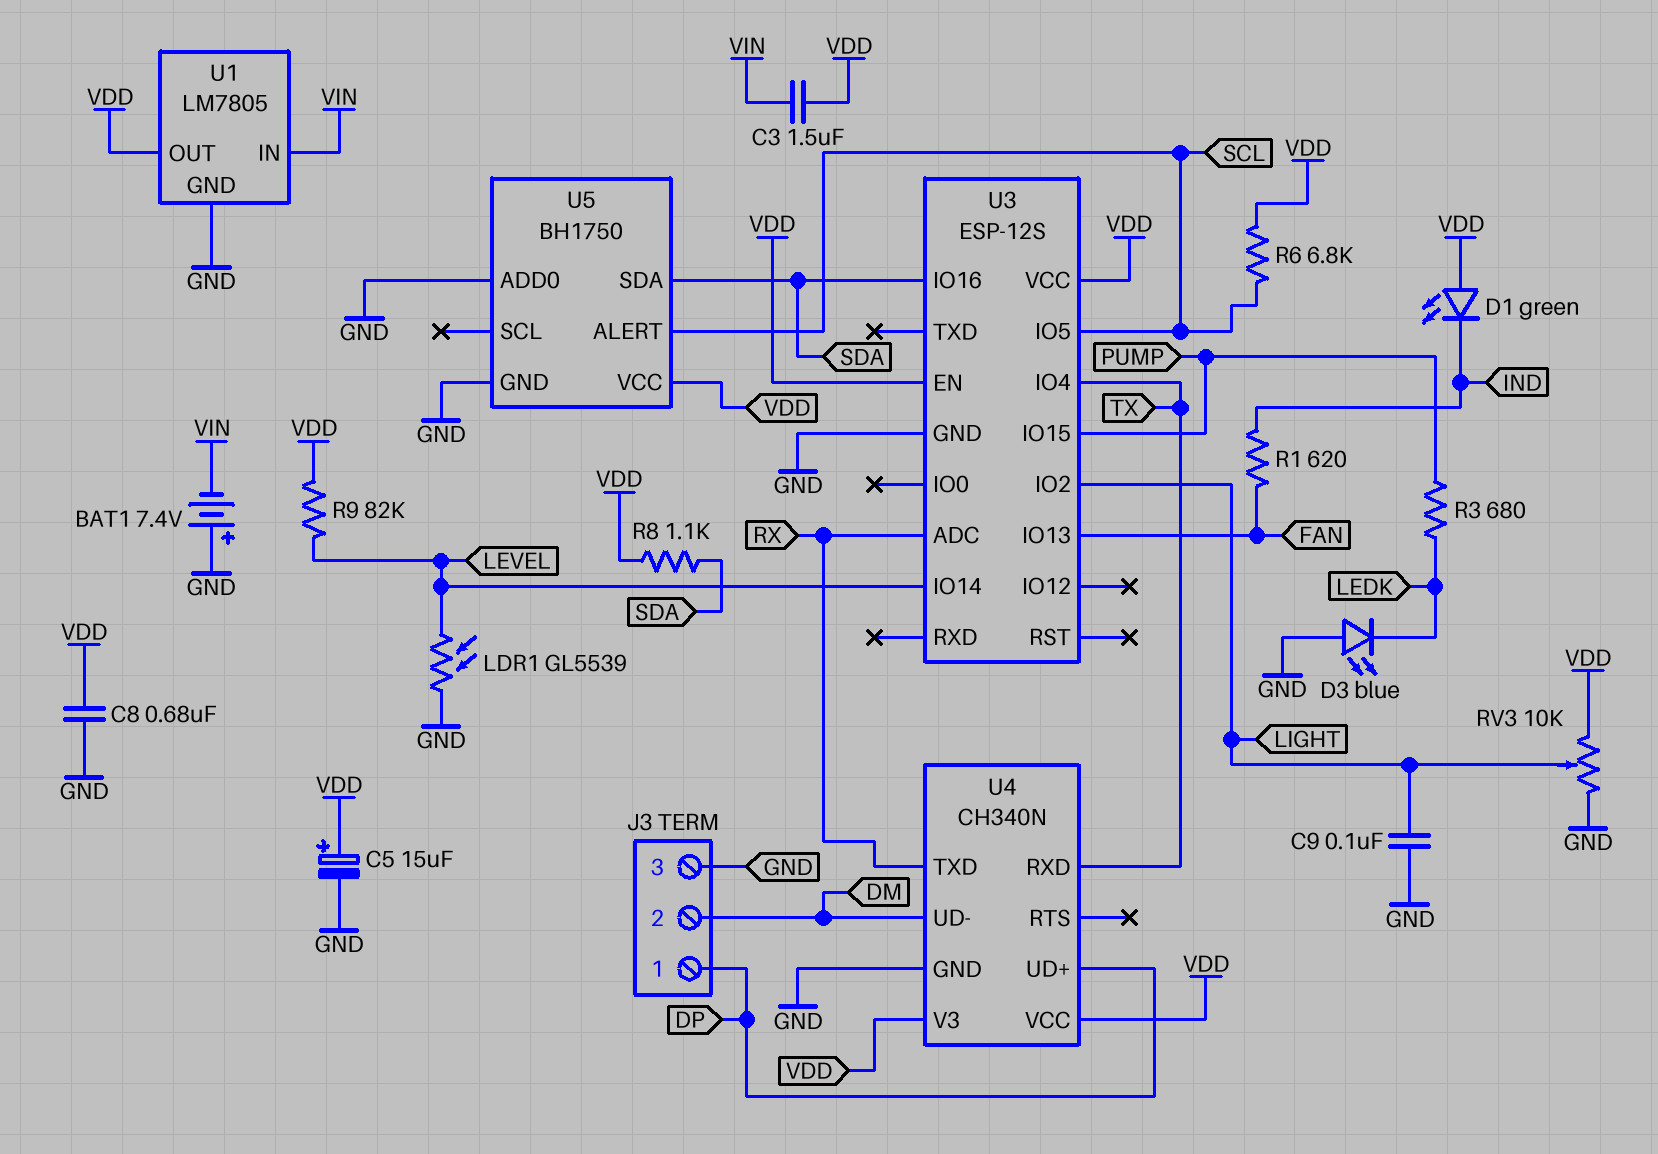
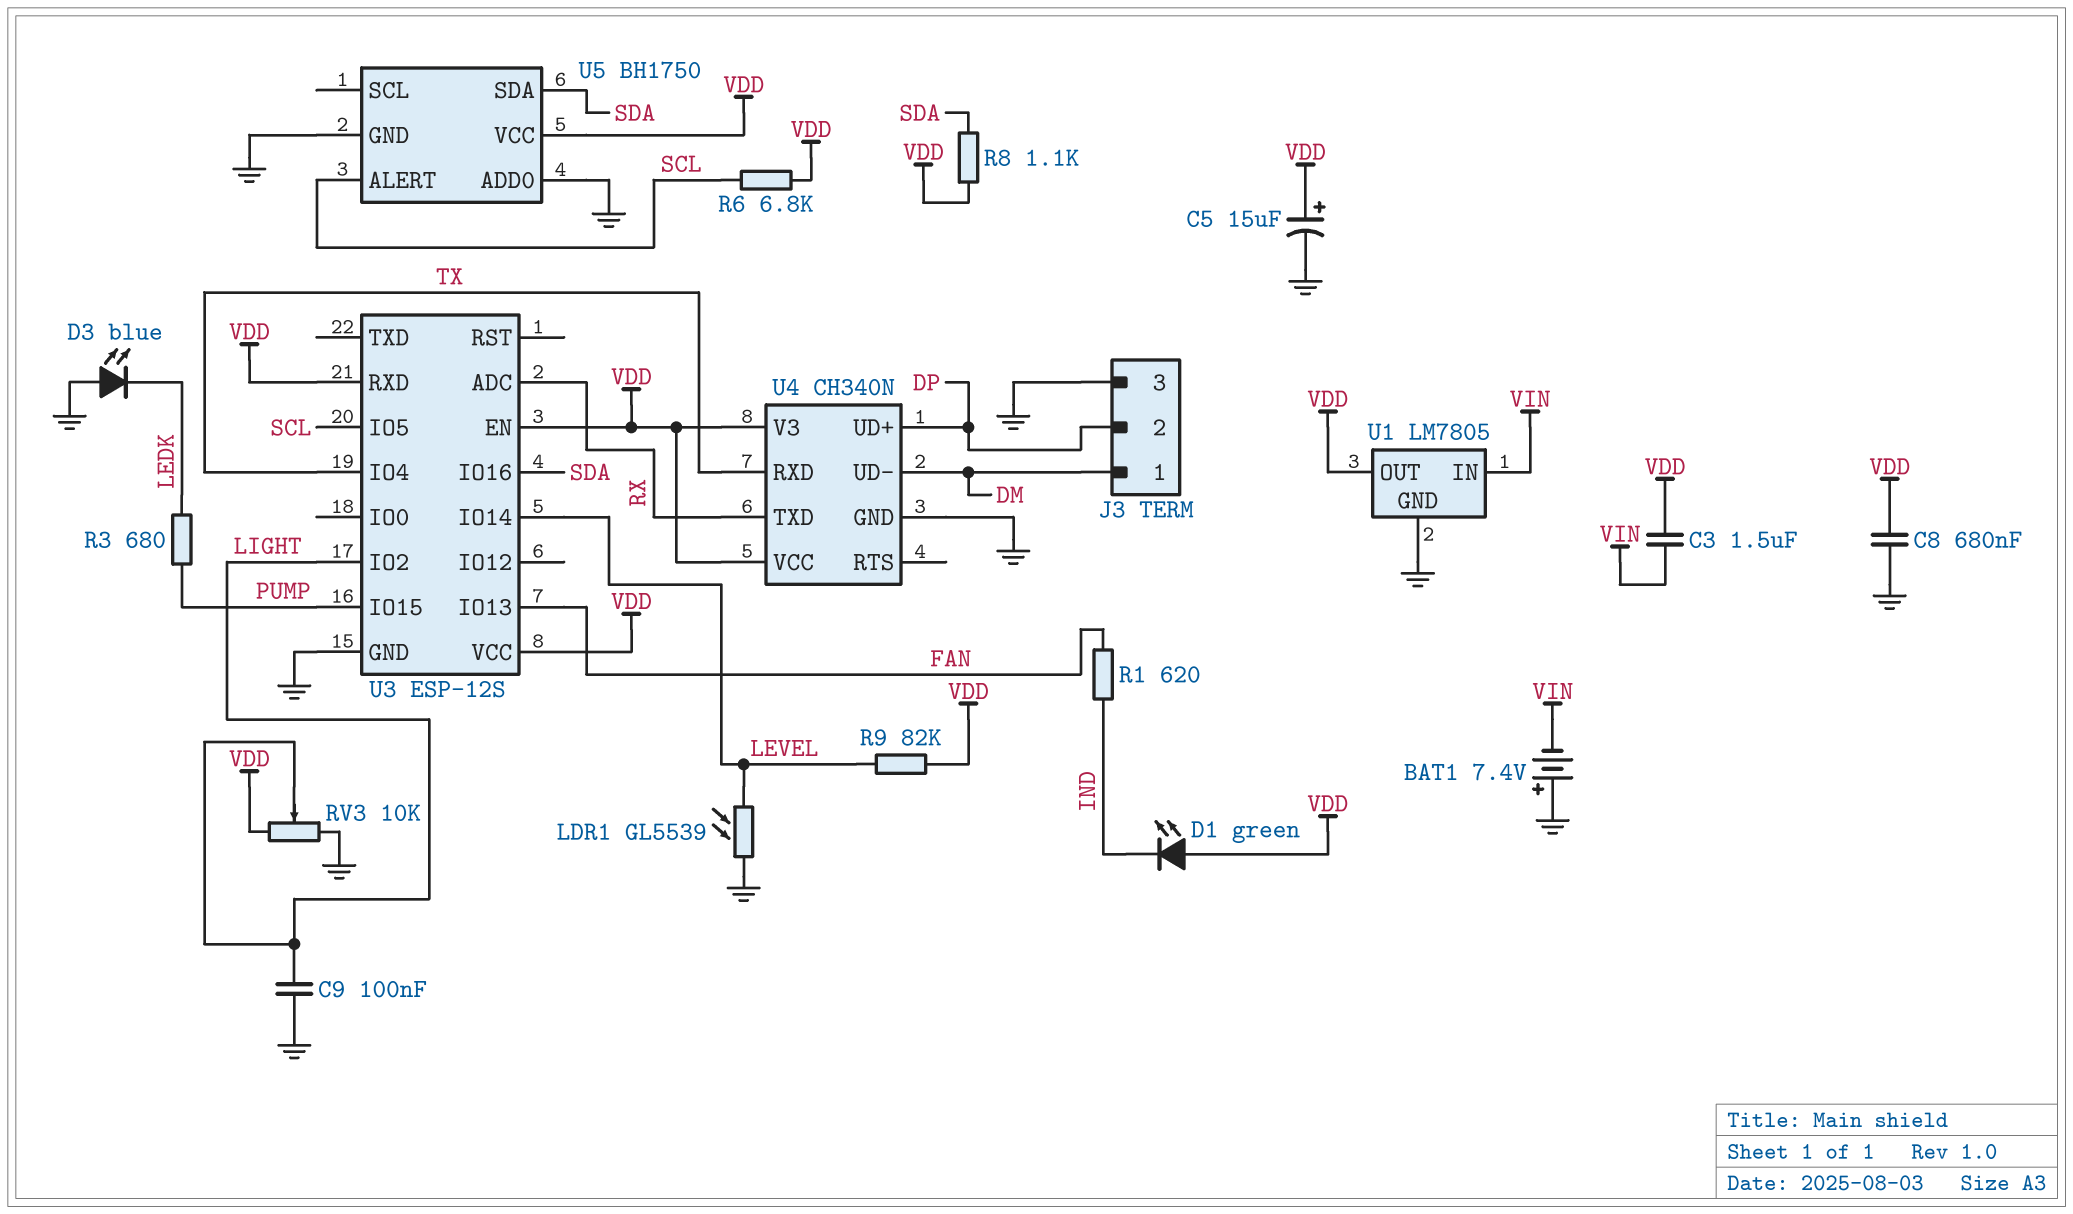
J3 pin 1: DP -> DM
J3 pin 2: DM -> DP
U3 pin RXD: none -> VDD

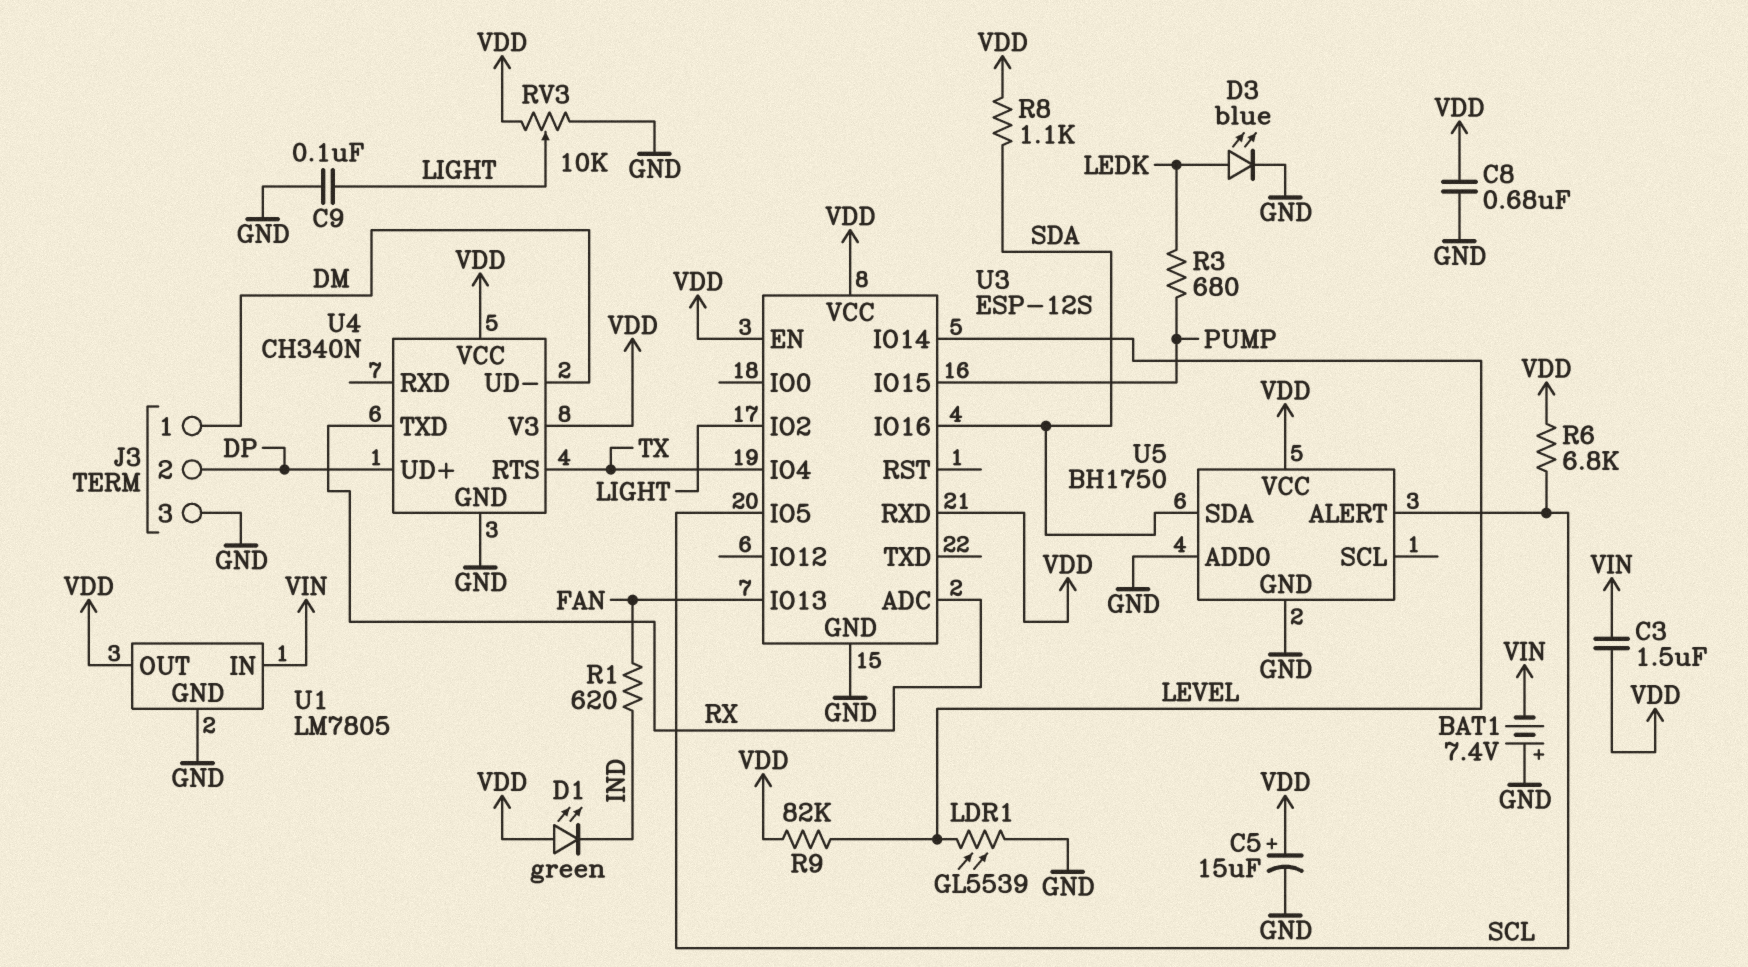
D3: LED blue (A GND, K LEDK) -> LED blue (A LEDK, K GND)
U4 pin RTS: none -> TX
U4 pin RXD: TX -> none

